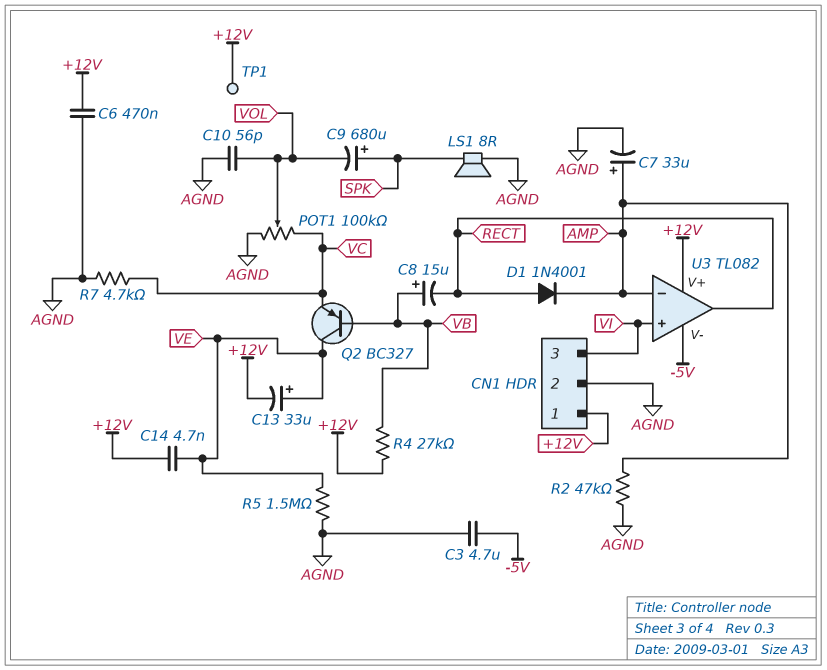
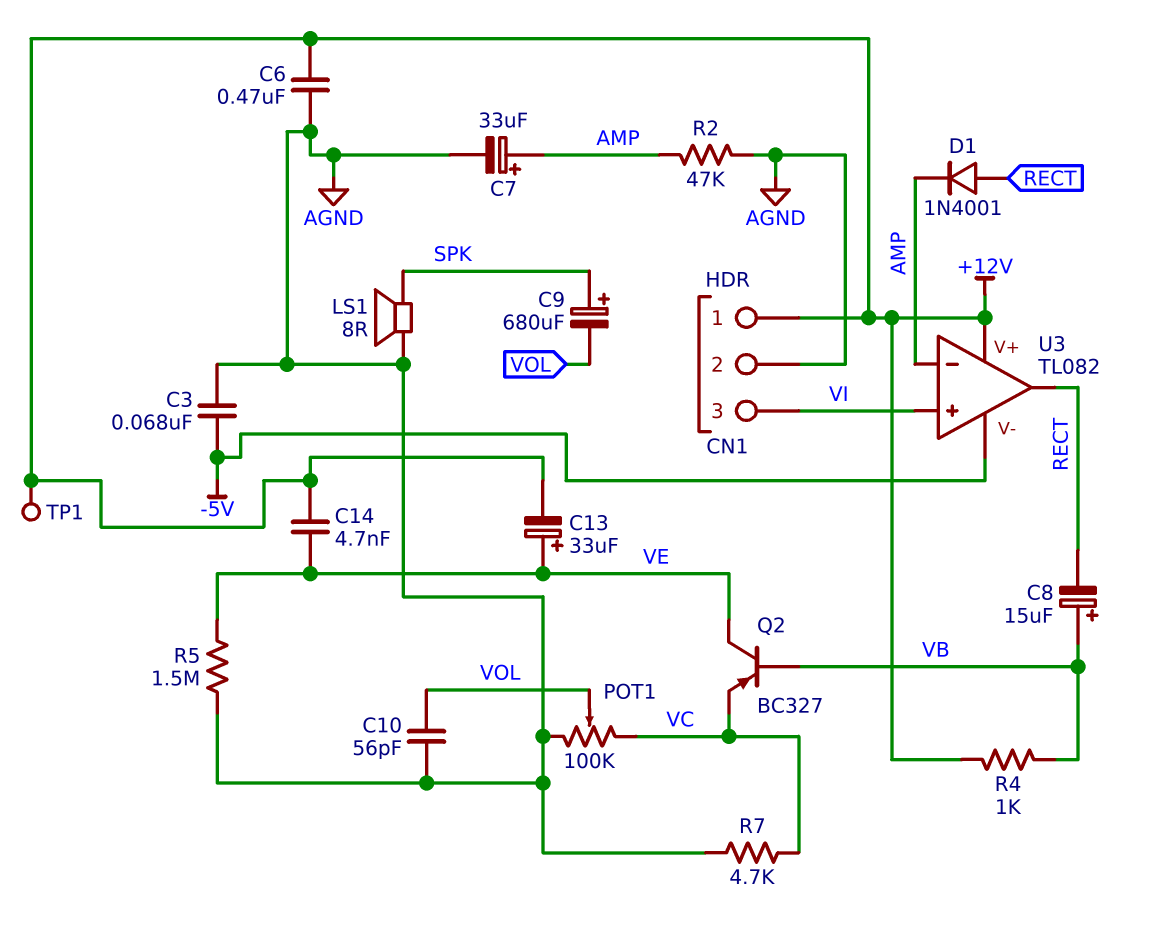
C3: 4.7uF (-5V, AGND) -> 68nF (-5V, AGND)
R4: 27k (+12V, VB) -> 1k (+12V, VB)

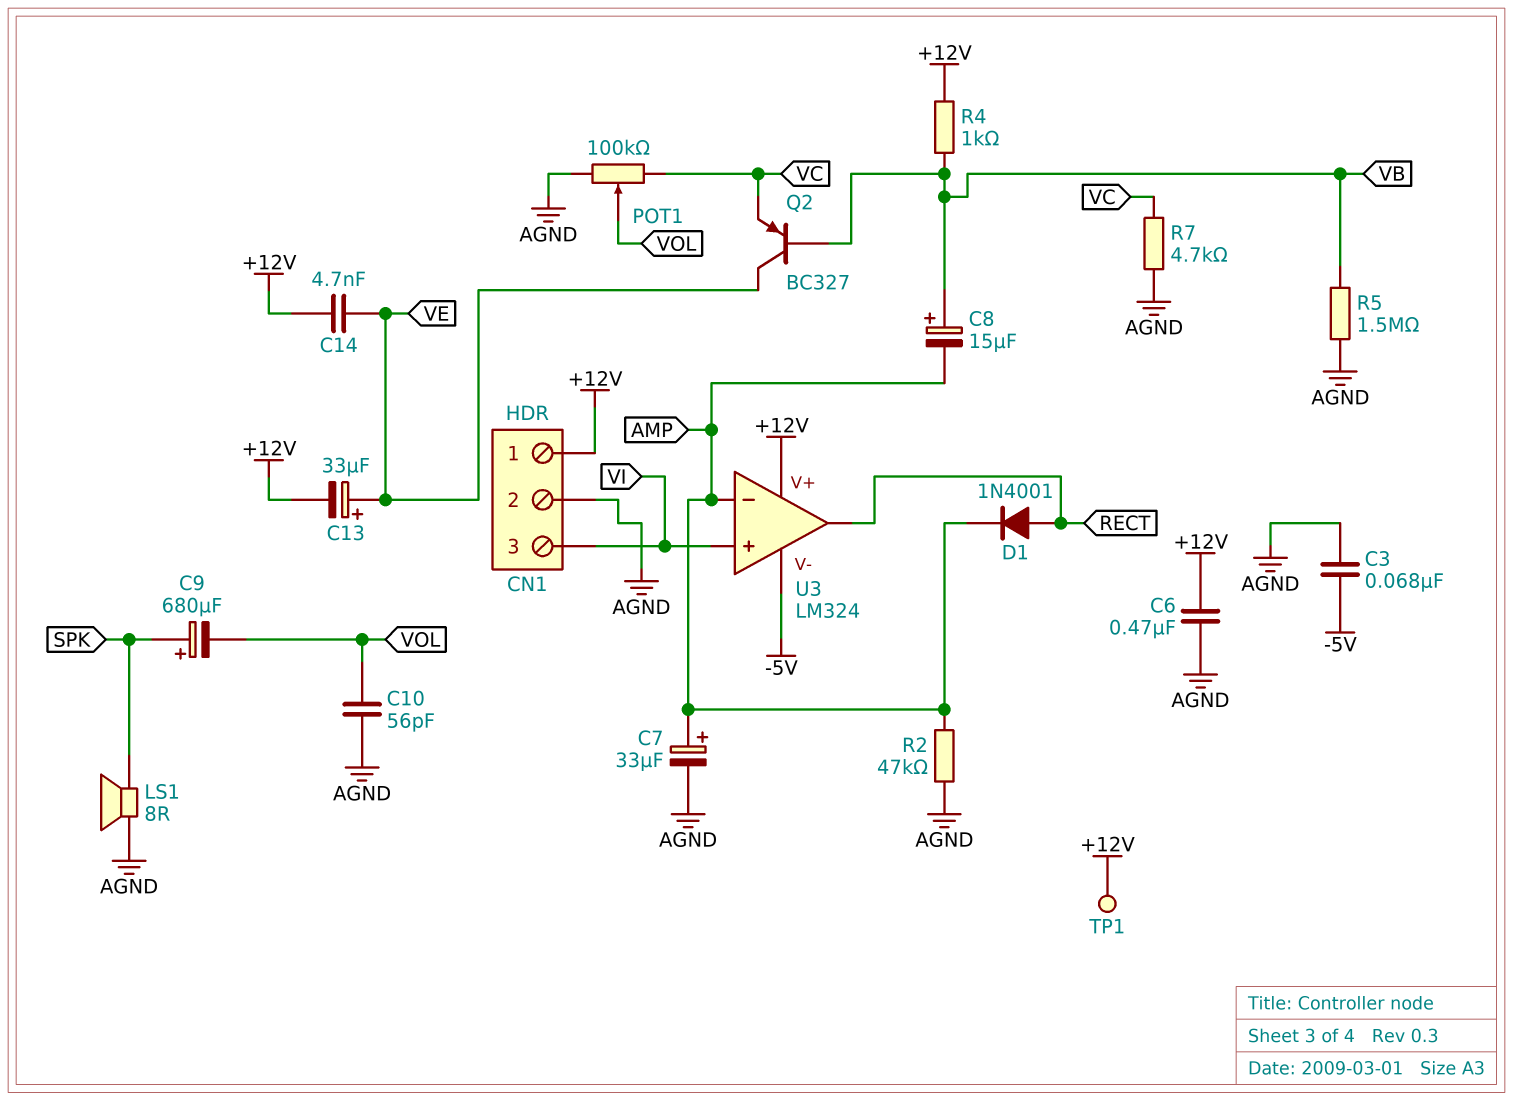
C8: 15uF (plus VB, minus RECT) -> 15uF (plus VB, minus AMP)
R5: 1.5M (AGND, VE) -> 1.5M (AGND, VB)
U3: TL082 -> LM324

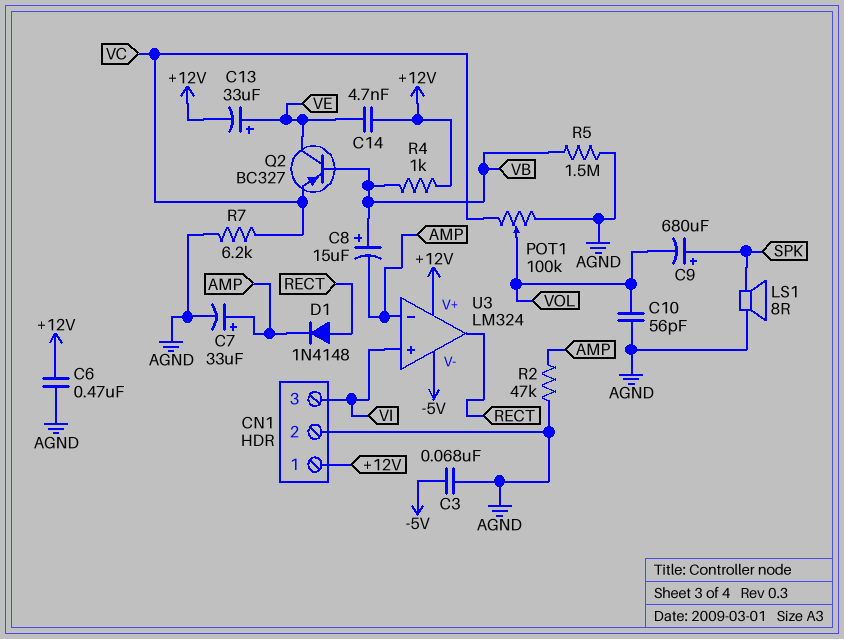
D1: diode 1N4001 (A RECT, K AMP) -> diode 1N4148 (A RECT, K AMP)
R7: 4.7k (AGND, VC) -> 6.2k (AGND, VC)
TP1: test point (+12V) -> none

